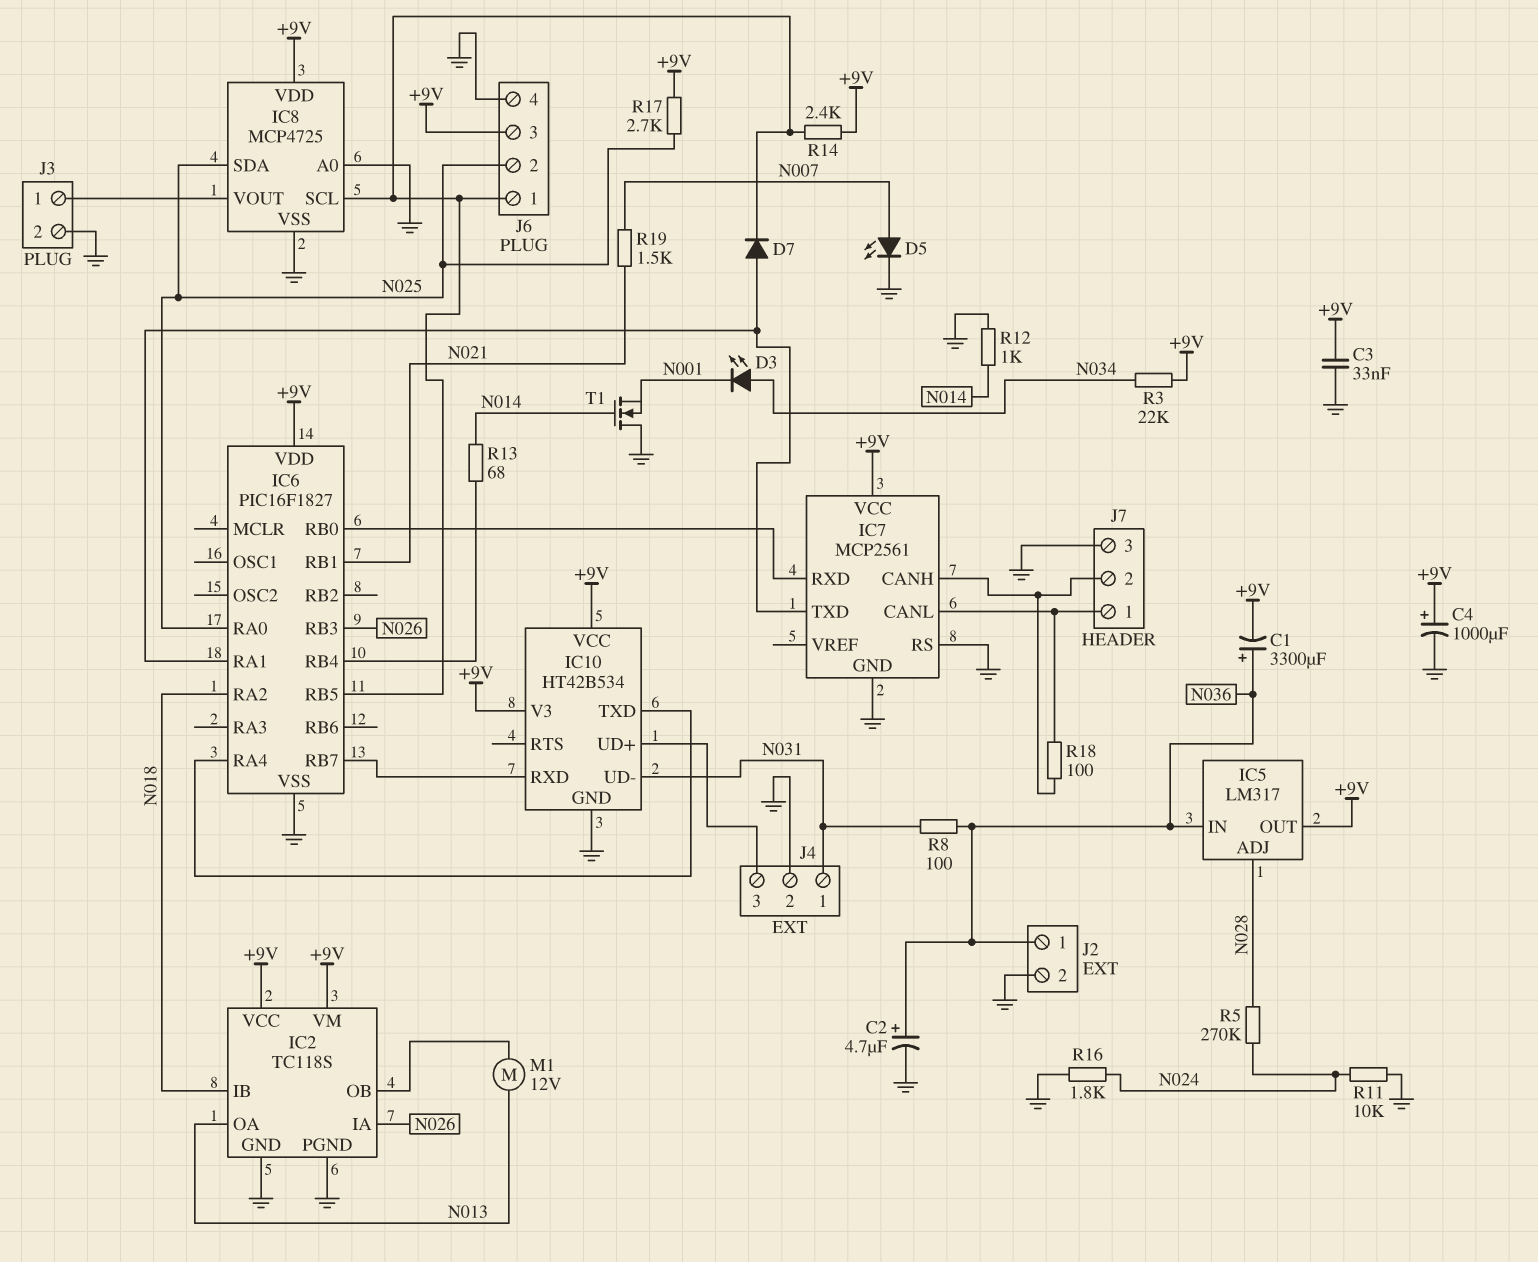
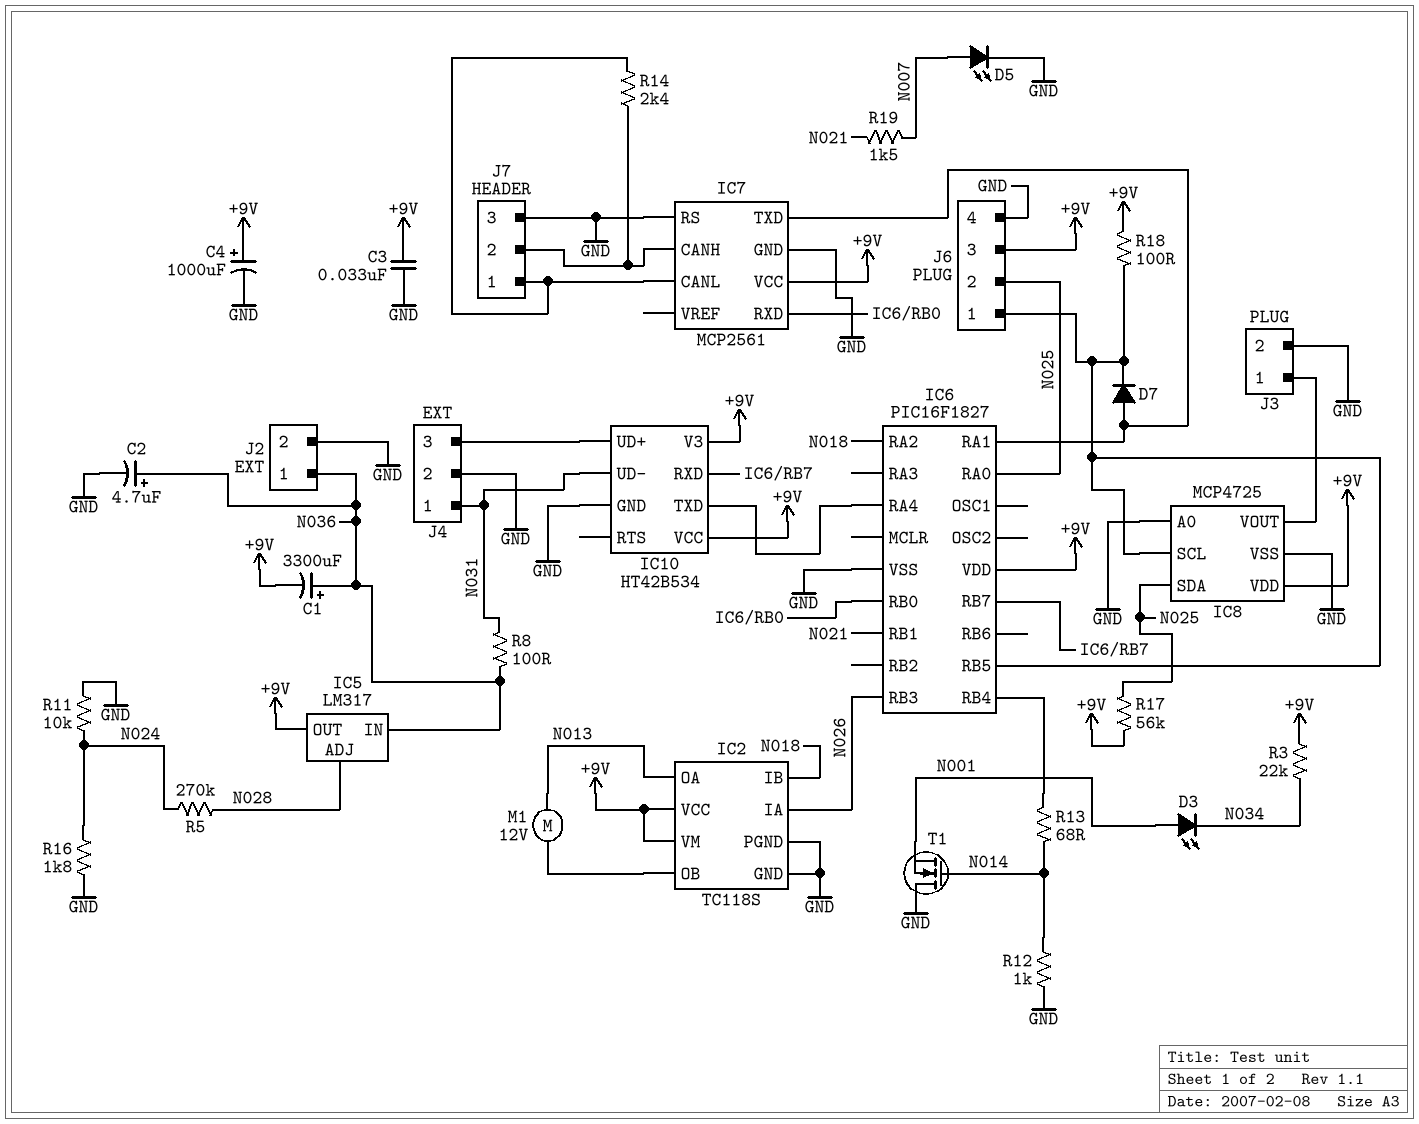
D3: LED (A N034, K N001) -> LED (A N001, K N034)
R14: 2.4k (+9V, IC6/RB5) -> 2.4k (IC7/CANH, IC7/CANL)
R17: 2.7k (+9V, N025) -> 56k (+9V, N025)
R18: 100 (IC7/CANH, IC7/CANL) -> 100 (+9V, IC6/RB5)

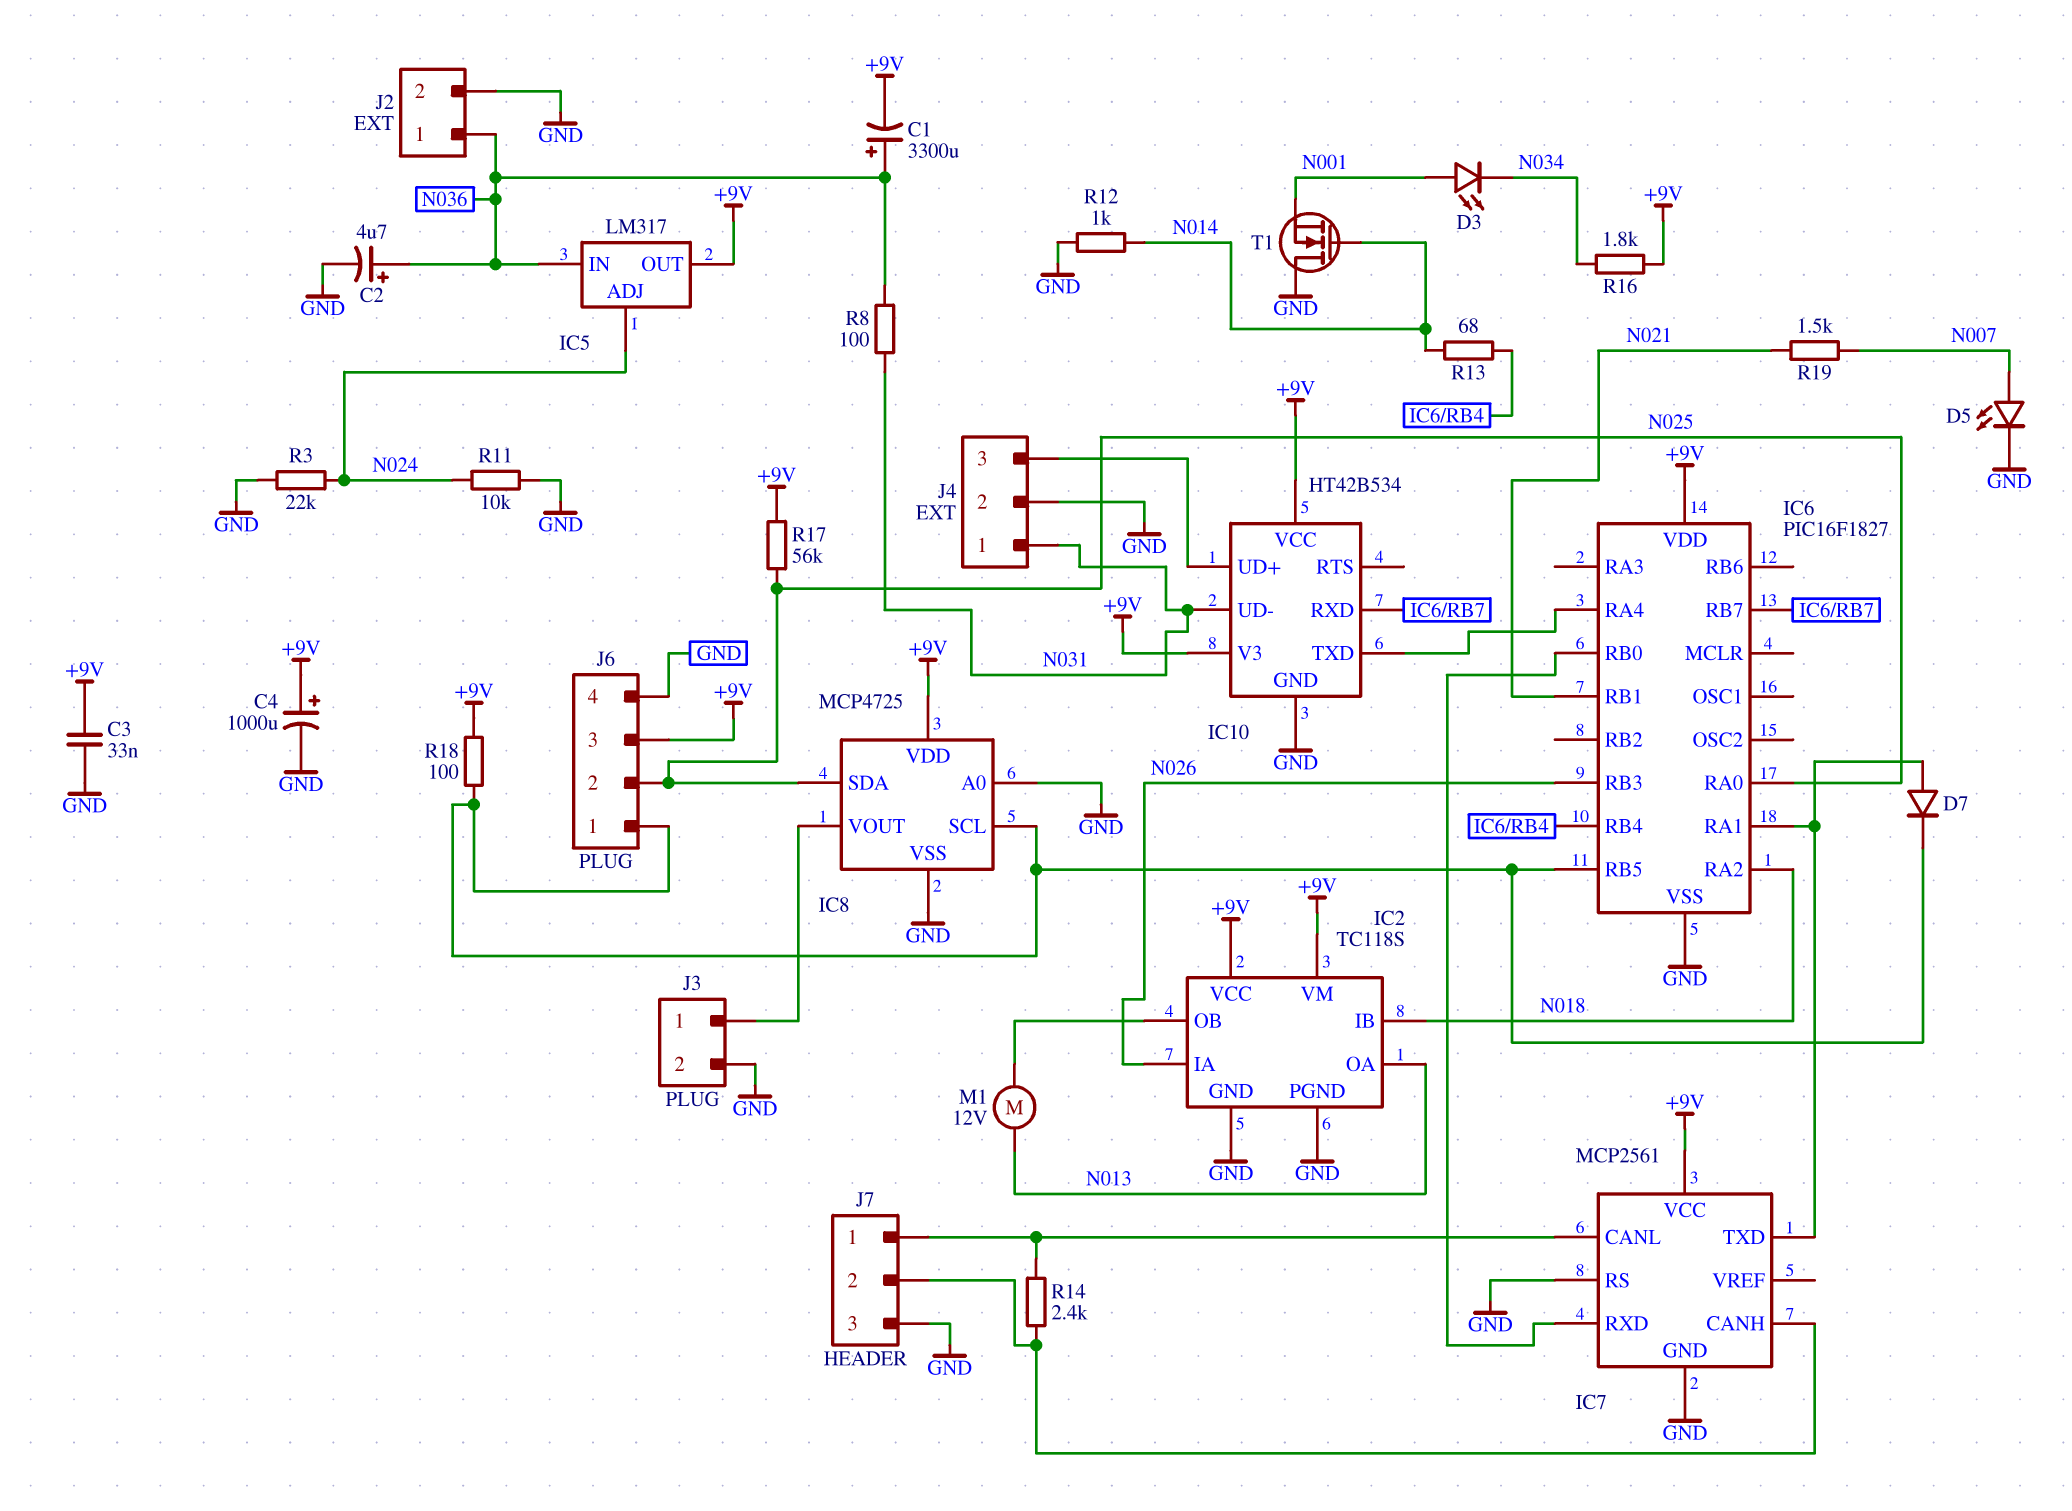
IC5 pin ADJ: N028 -> N024
R3: 22k (+9V, N034) -> 22k (GND, N024)
R5: 270k (N024, N028) -> none
R16: 1.8k (GND, N024) -> 1.8k (+9V, N034)

